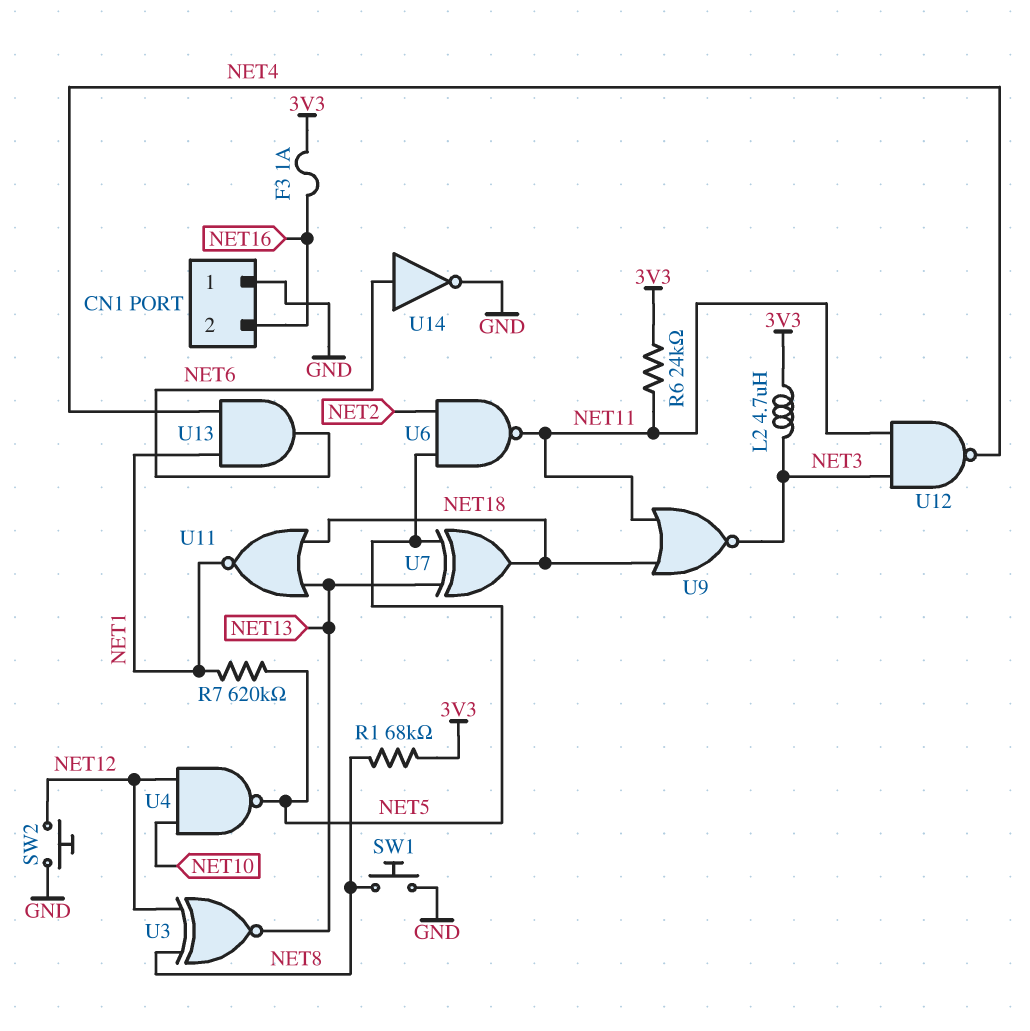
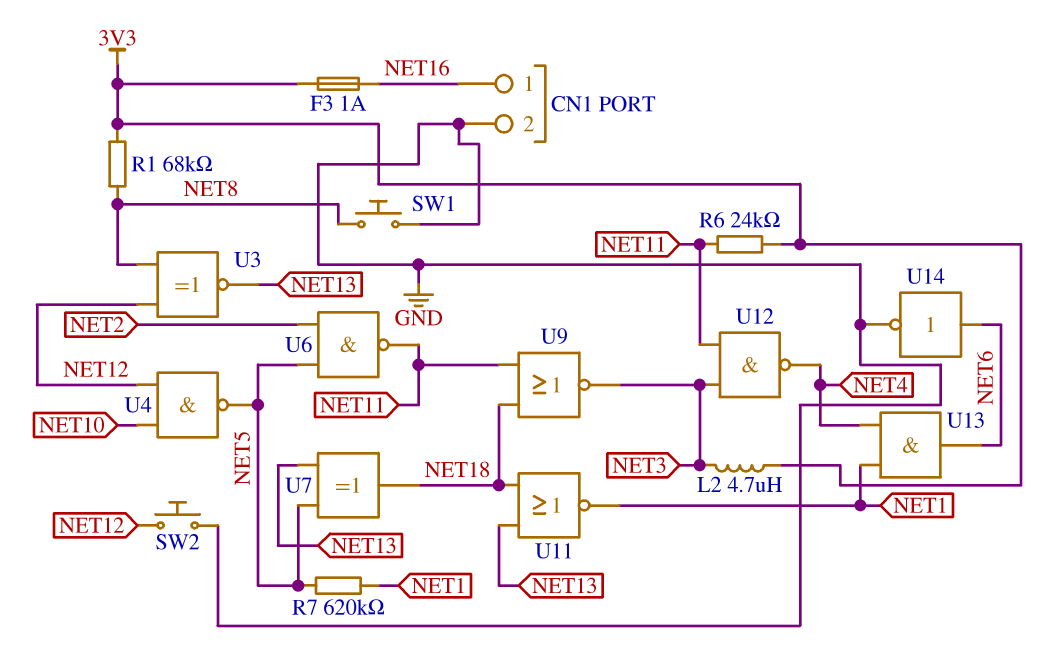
CN1 pin 1: GND -> NET16
CN1 pin 2: NET16 -> GND

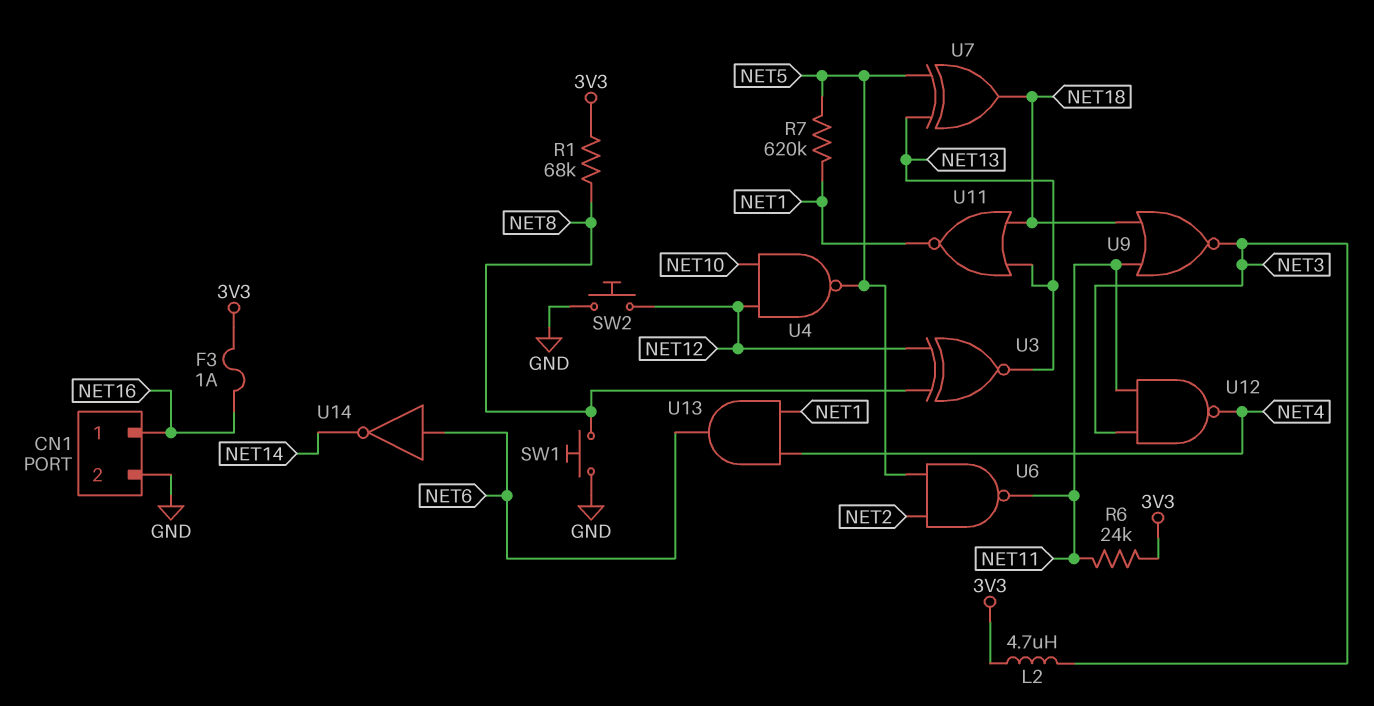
U14: NOT (in NET6, out GND) -> NOT (in NET6, out NET14)

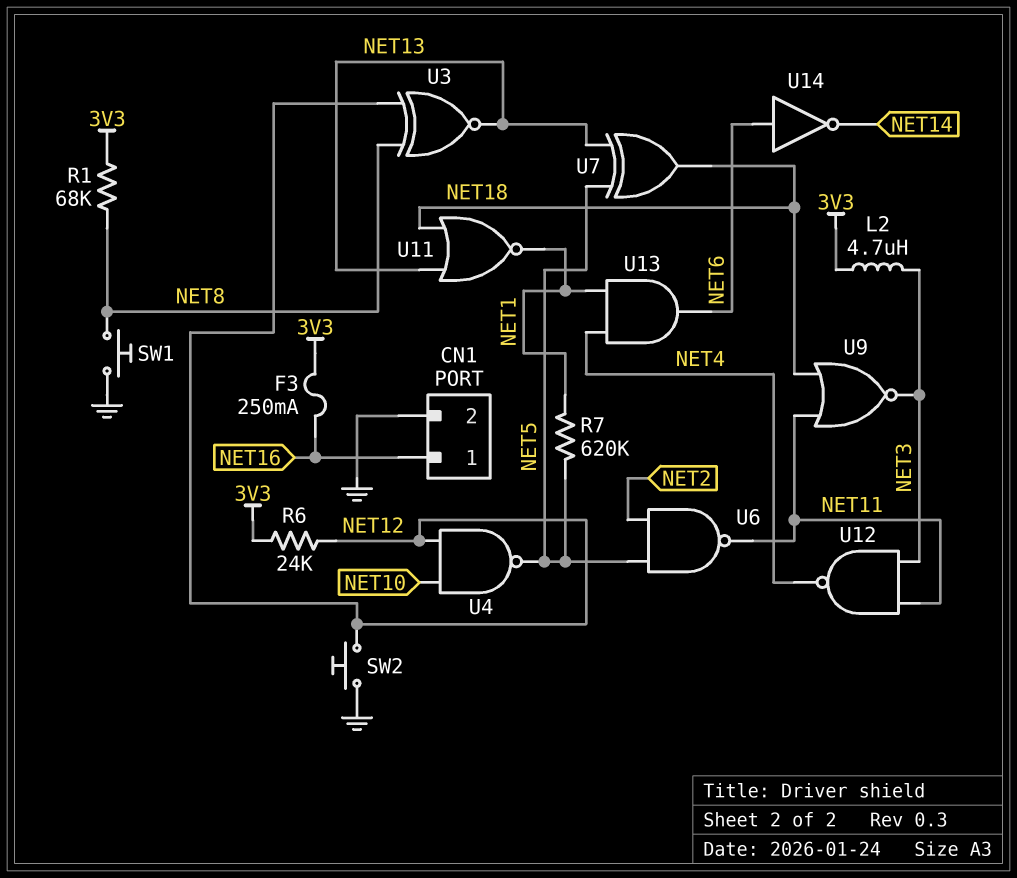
F3: 1A (3V3, NET16) -> 250mA (3V3, NET16)
R6: 24k (3V3, NET11) -> 24k (3V3, NET12)

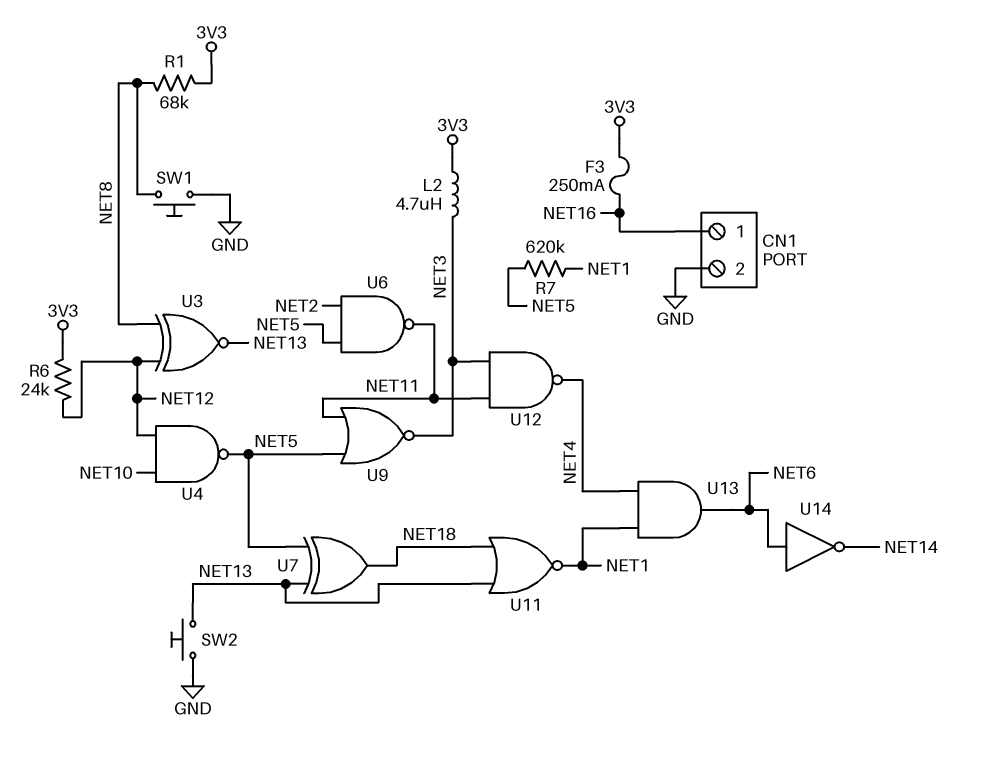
SW2: button (GND, NET12) -> button (GND, NET13)
U9: NOR (in NET11, in NET18, out NET3) -> NOR (in NET5, in NET11, out NET3)

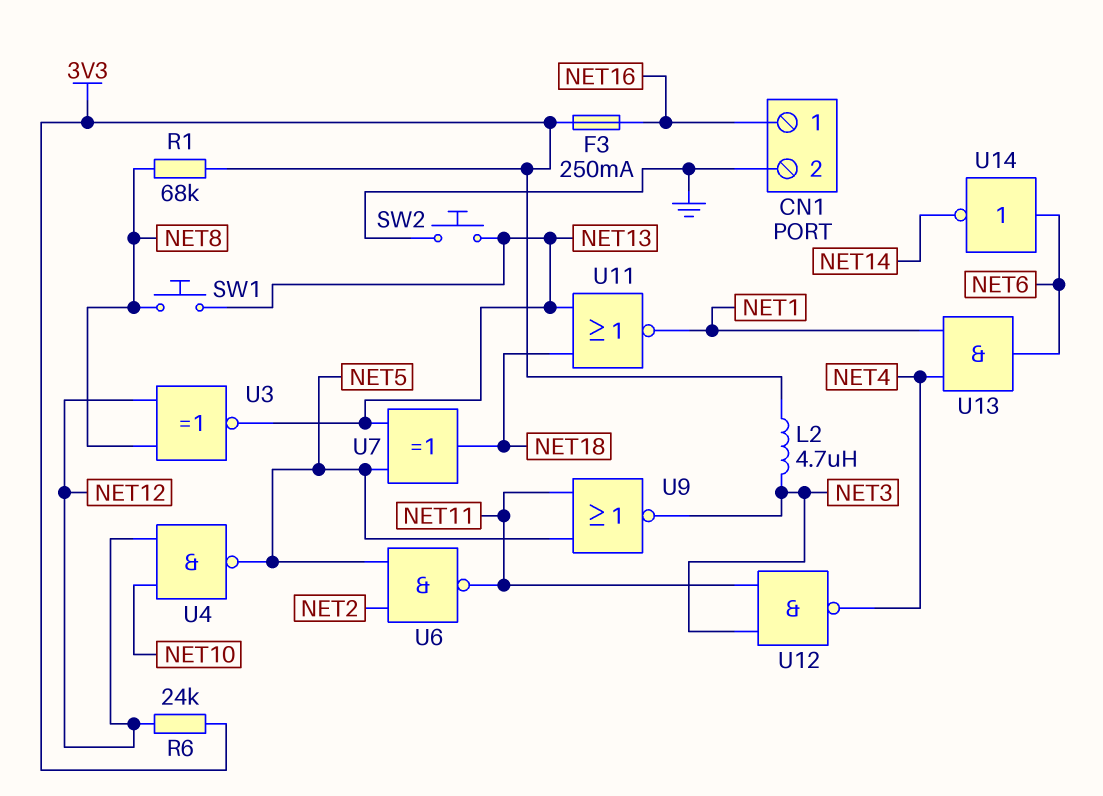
R7: 620k (NET1, NET5) -> none
SW1: button (GND, NET8) -> button (NET8, NET13)

